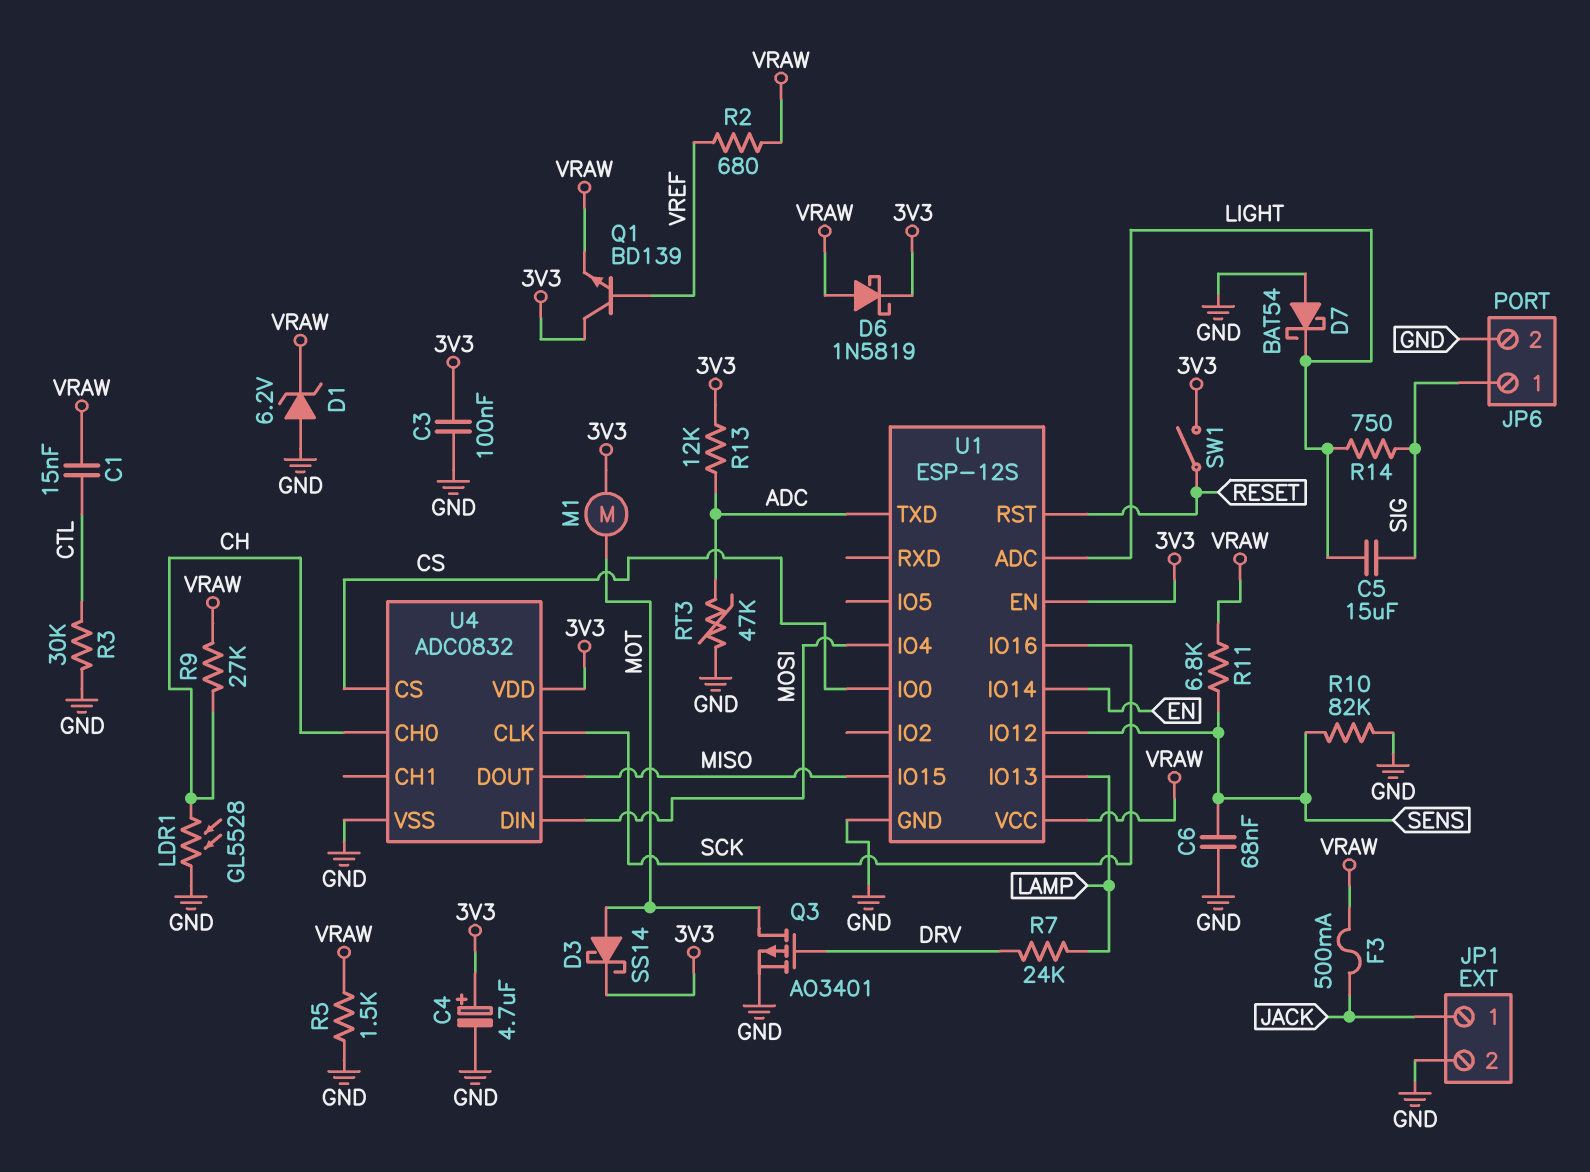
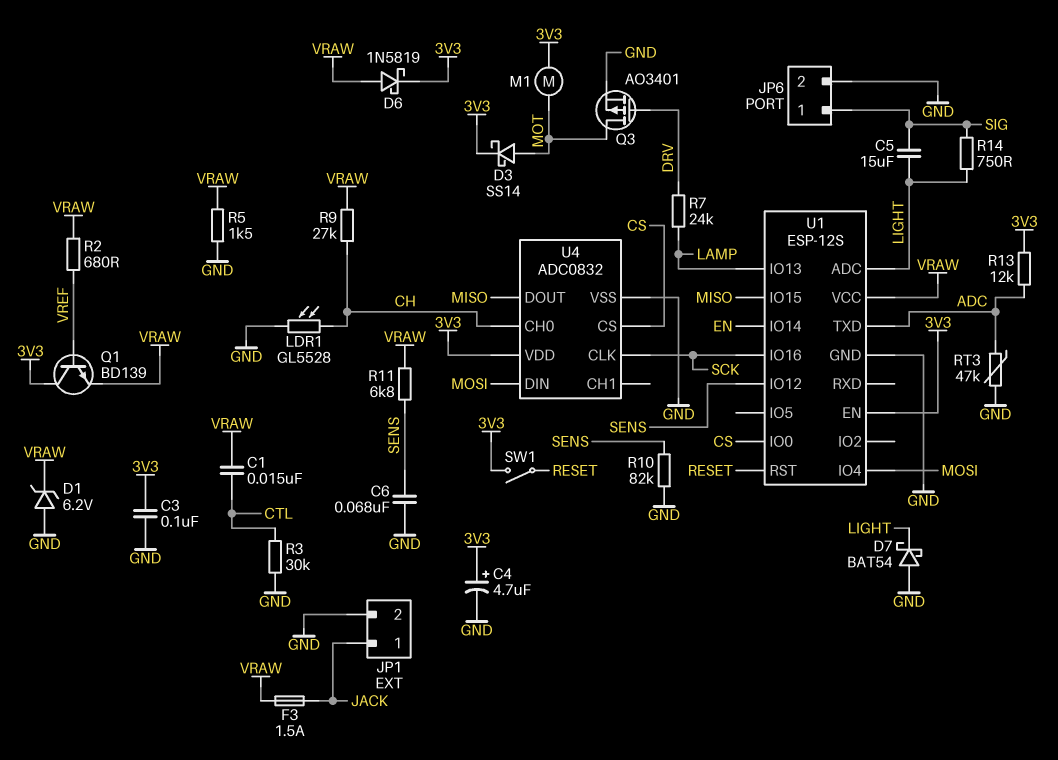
F3: 500mA (JACK, VRAW) -> 1.5A (JACK, VRAW)

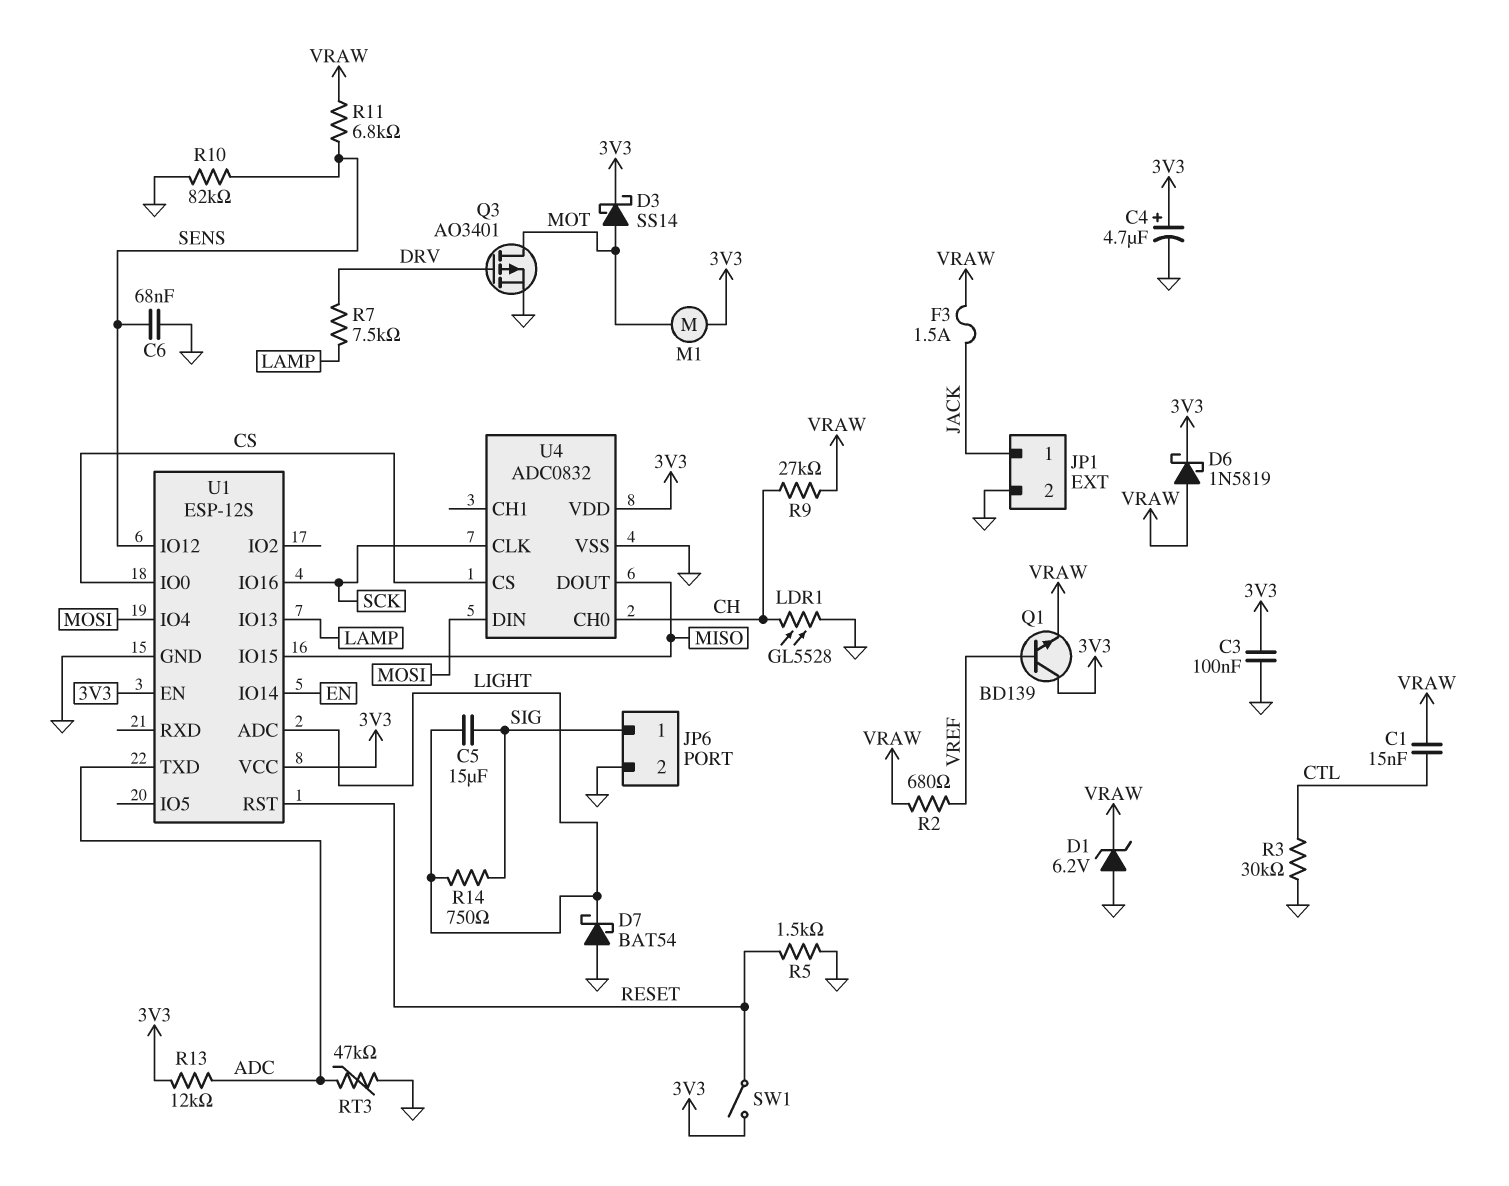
R5: 1.5k (GND, VRAW) -> 1.5k (GND, RESET)
R7: 24k (DRV, LAMP) -> 7.5k (DRV, LAMP)
U1 pin VCC: VRAW -> 3V3

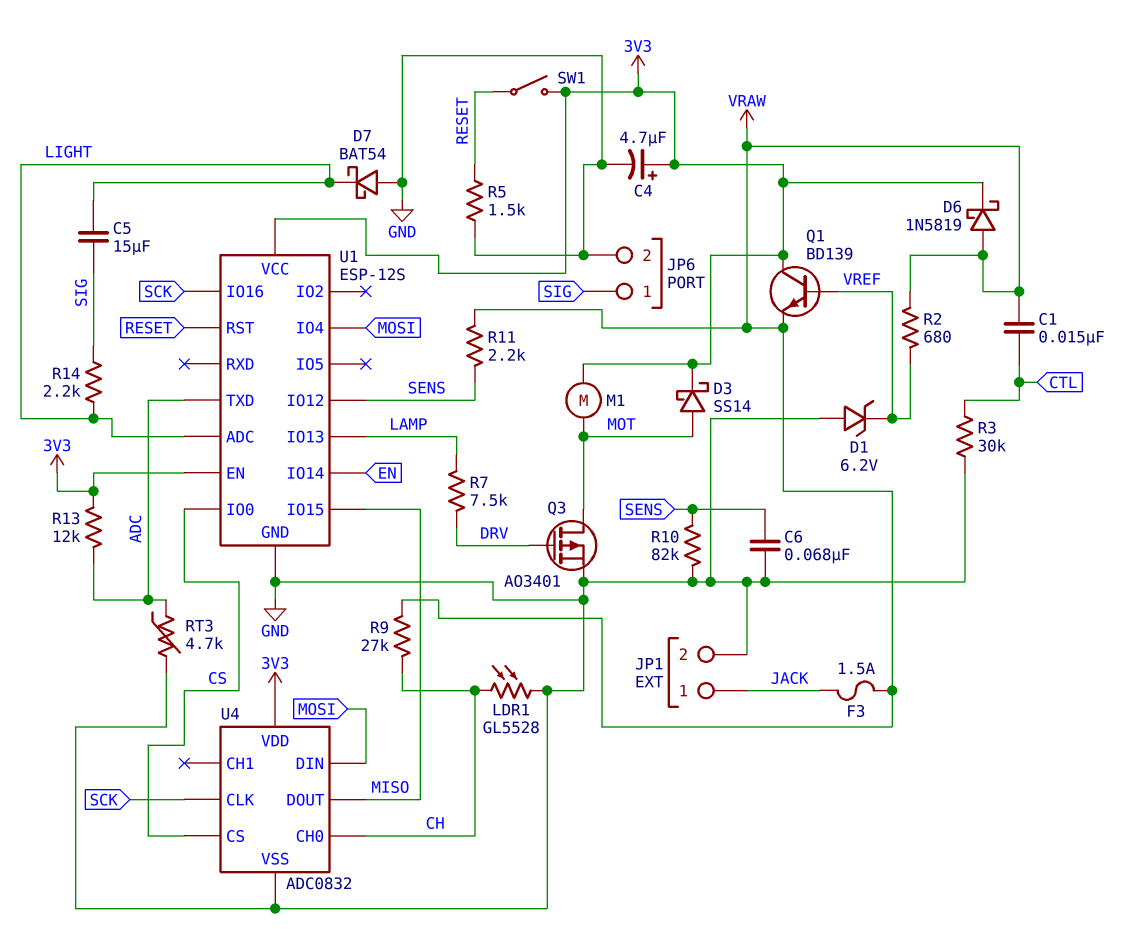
C3: 100nF (3V3, GND) -> none
D1: zener 6.2V (A GND, K VRAW) -> zener 6.2V (A GND, K VREF)
R11: 6.8k (SENS, VRAW) -> 2.2k (SENS, VRAW)
R14: 750 (LIGHT, SIG) -> 2.2k (LIGHT, SIG)
RT3: 47k (ADC, GND) -> 4.7k (ADC, GND)

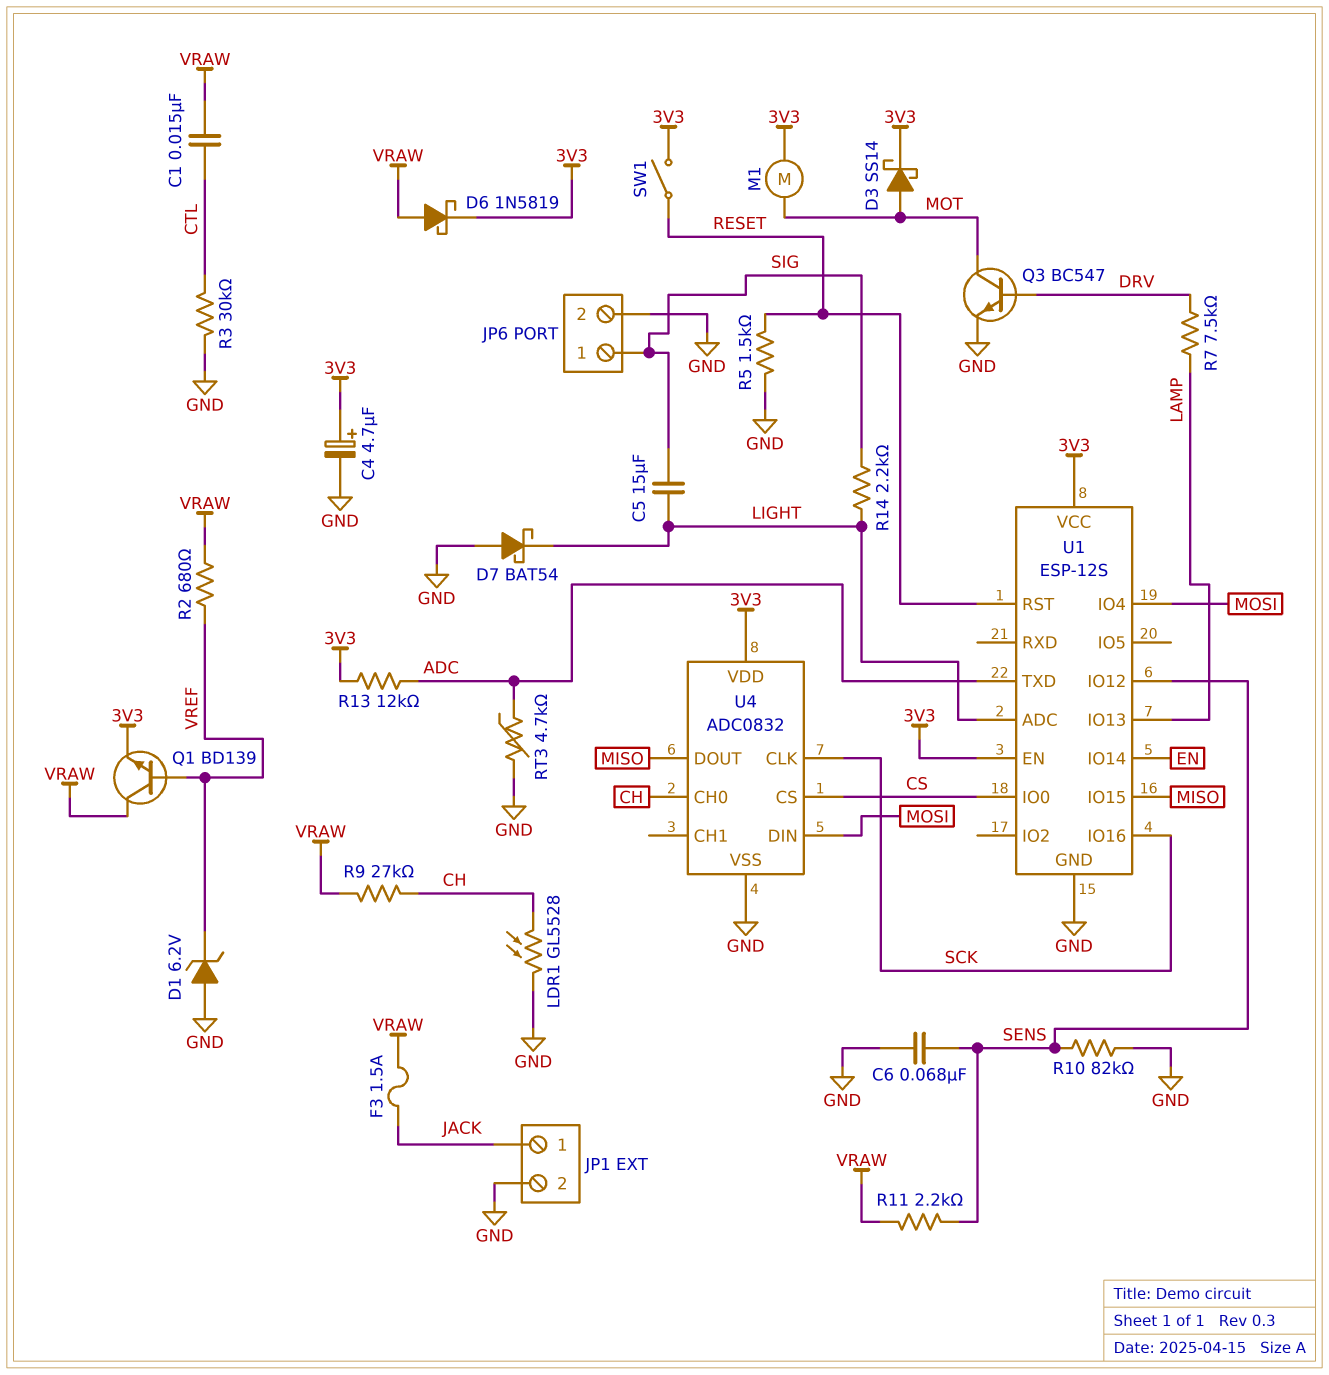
Q1: NPN BD139 (B VREF, C 3V3, E VRAW) -> NPN BD139 (B VREF, C VRAW, E 3V3)
Q3: PMOS AO3401 (G DRV, D MOT, S GND) -> NPN BC547 (B DRV, C MOT, E GND)

